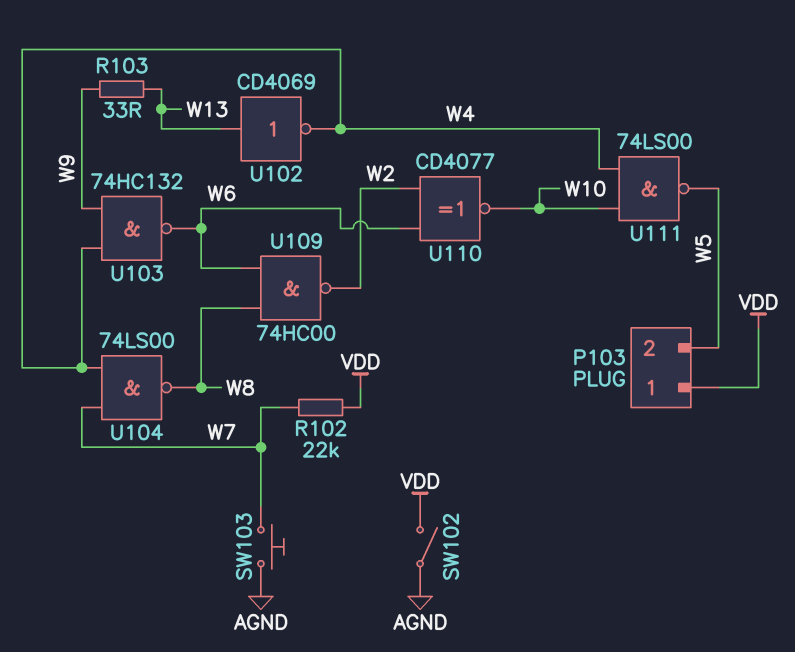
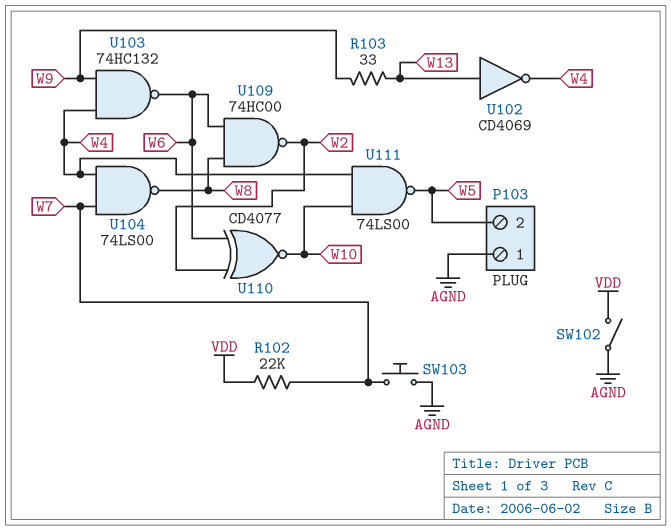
P103 pin 1: VDD -> AGND

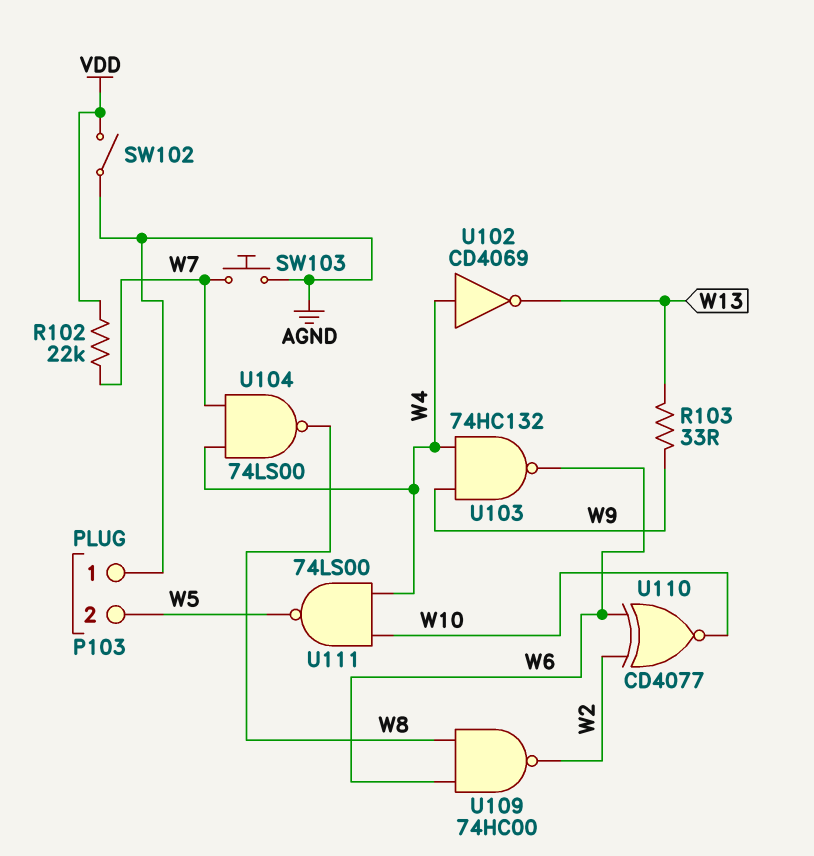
U102: NOT CD4069 (in W13, out W4) -> NOT CD4069 (in W4, out W13)

